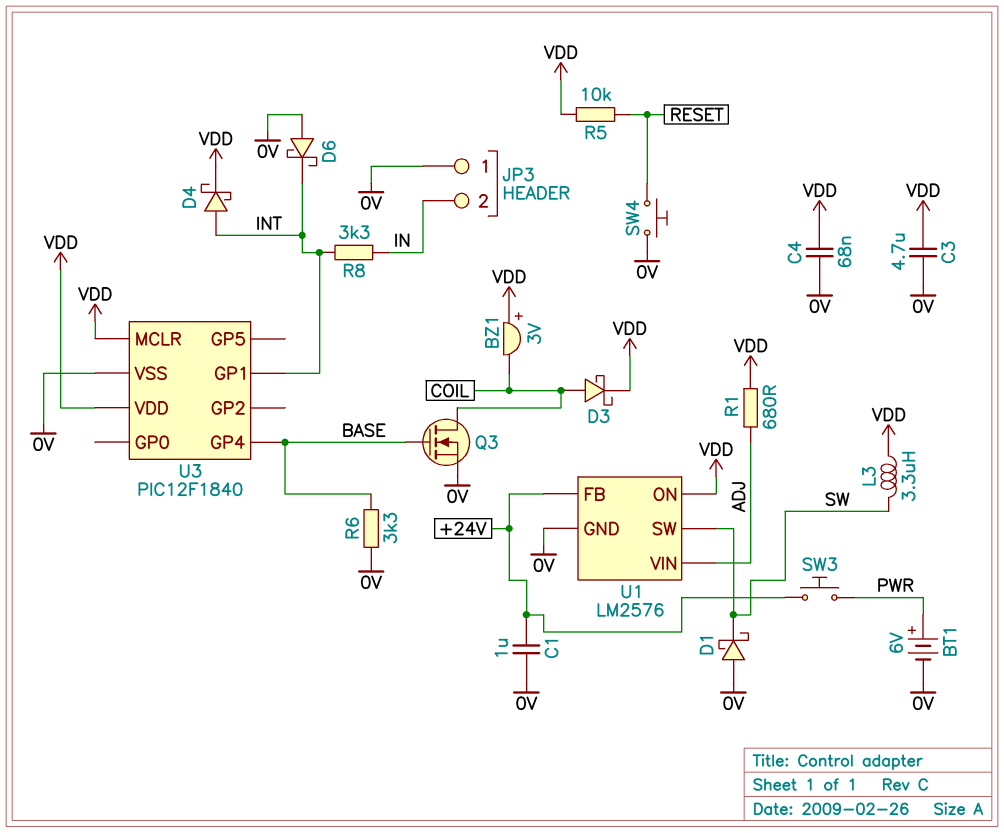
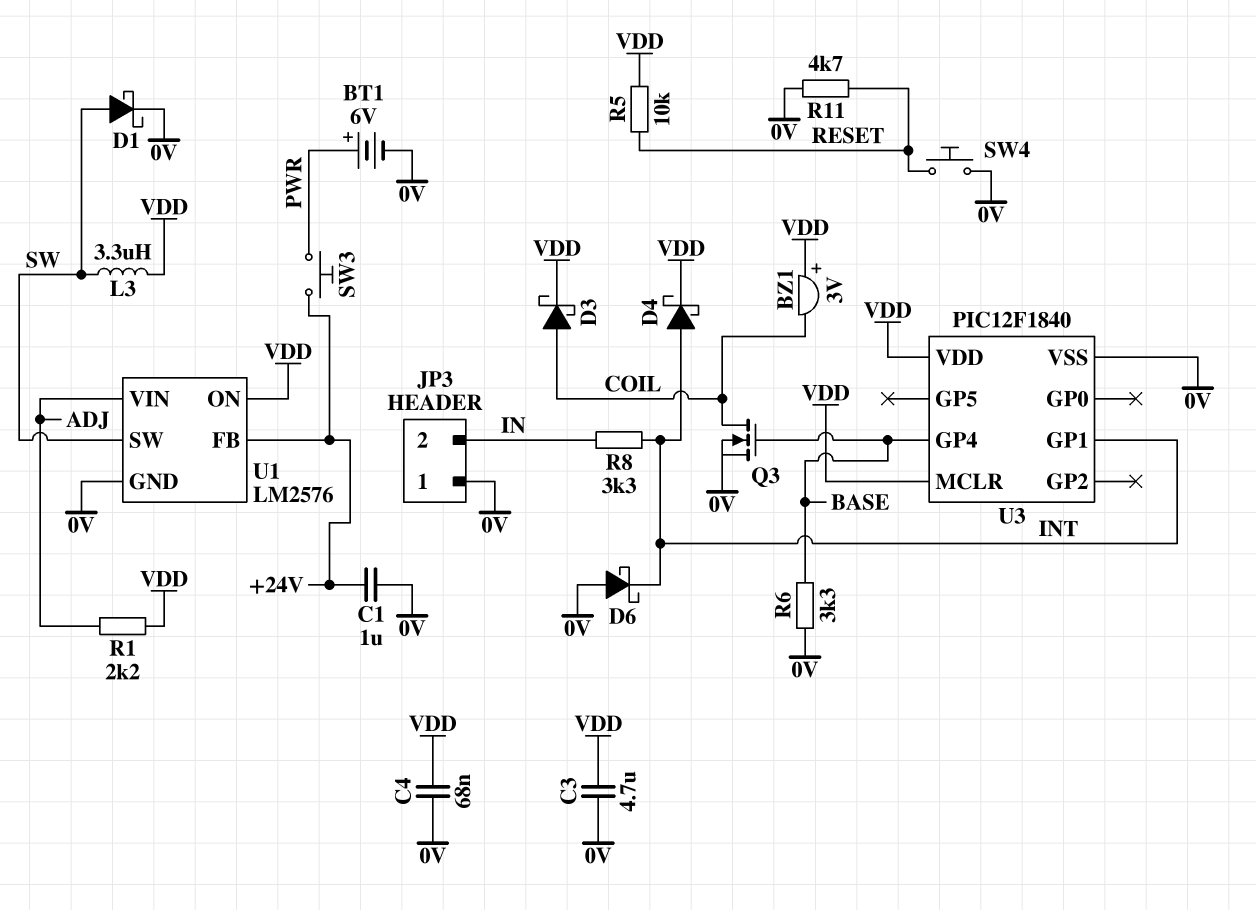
D1: schottky (A 0V, K SW) -> schottky (A SW, K 0V)
R1: 680 (ADJ, VDD) -> 2.2k (ADJ, VDD)
R11: none -> 4.7k (0V, RESET)

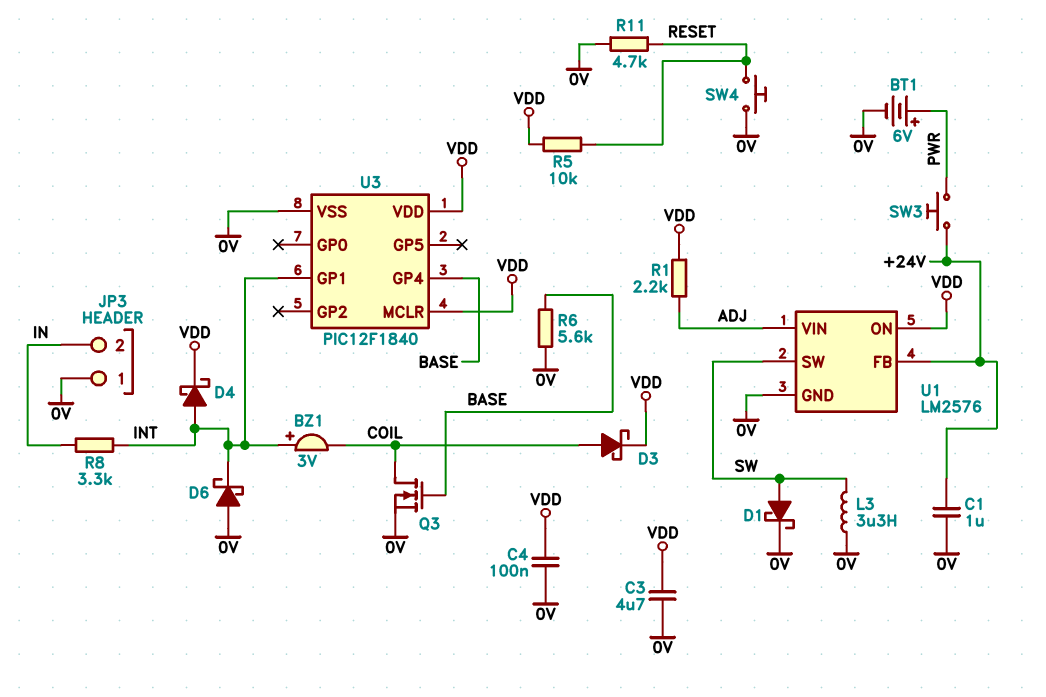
BZ1: buzzer 3V (plus VDD, minus COIL) -> buzzer 3V (plus INT, minus COIL)
C4: 68nF (0V, VDD) -> 100nF (0V, VDD)
L3: 3.3uH (SW, VDD) -> 3.3uH (0V, SW)
R6: 3.3k (0V, BASE) -> 5.6k (0V, BASE)

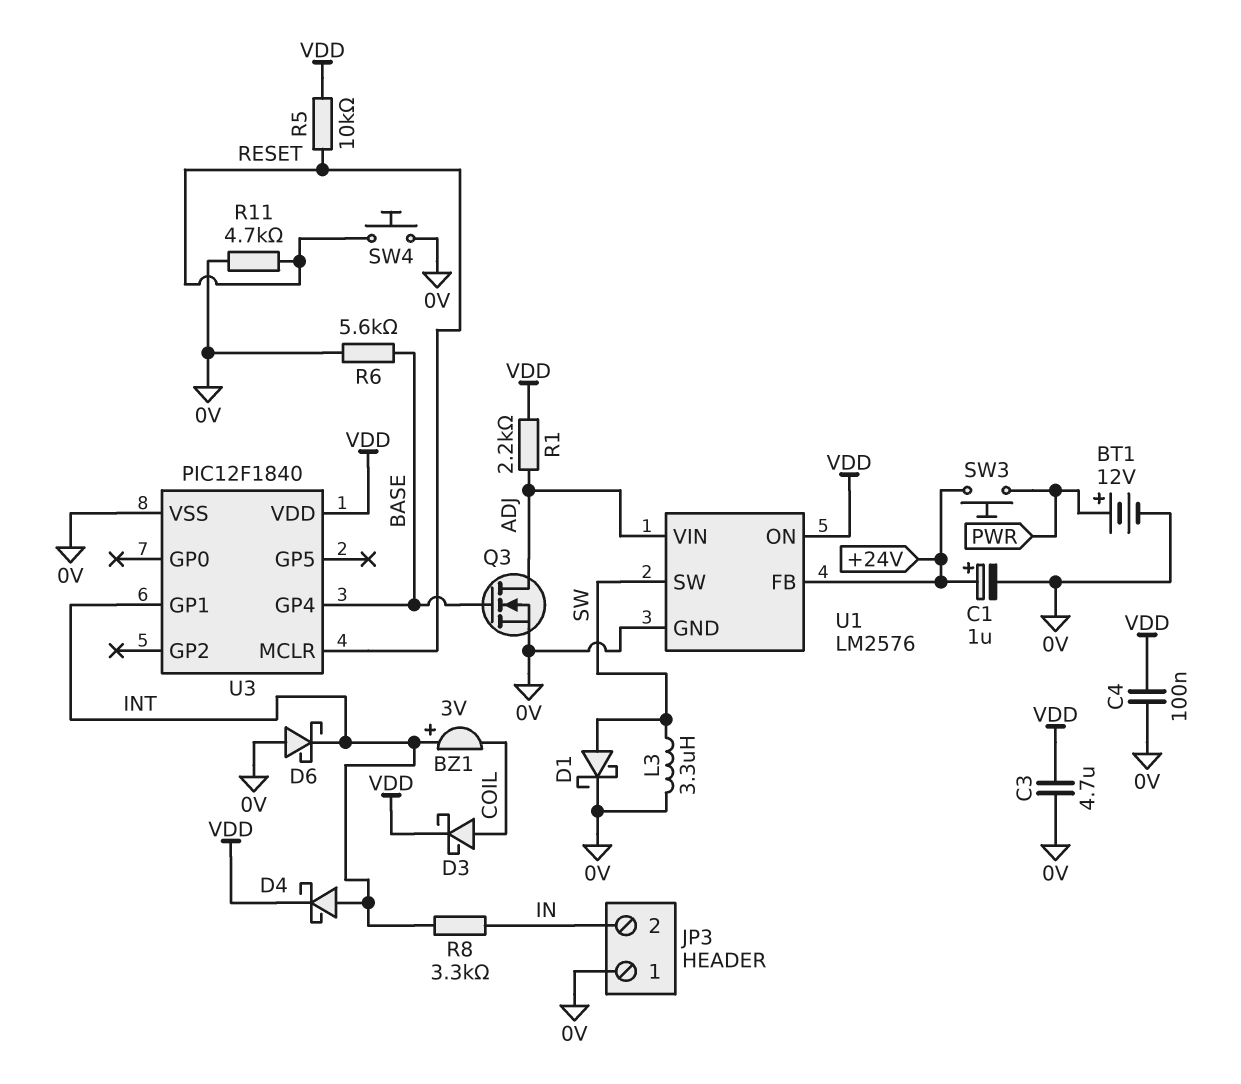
BT1: 6V (plus PWR, minus 0V) -> 12V (plus PWR, minus 0V)
C1: 1uF (+24V, 0V) -> 1uF (plus +24V, minus 0V)
Q3: NMOS (G BASE, D COIL, S 0V) -> NMOS (G BASE, D ADJ, S 0V)
U3 pin MCLR: VDD -> RESET

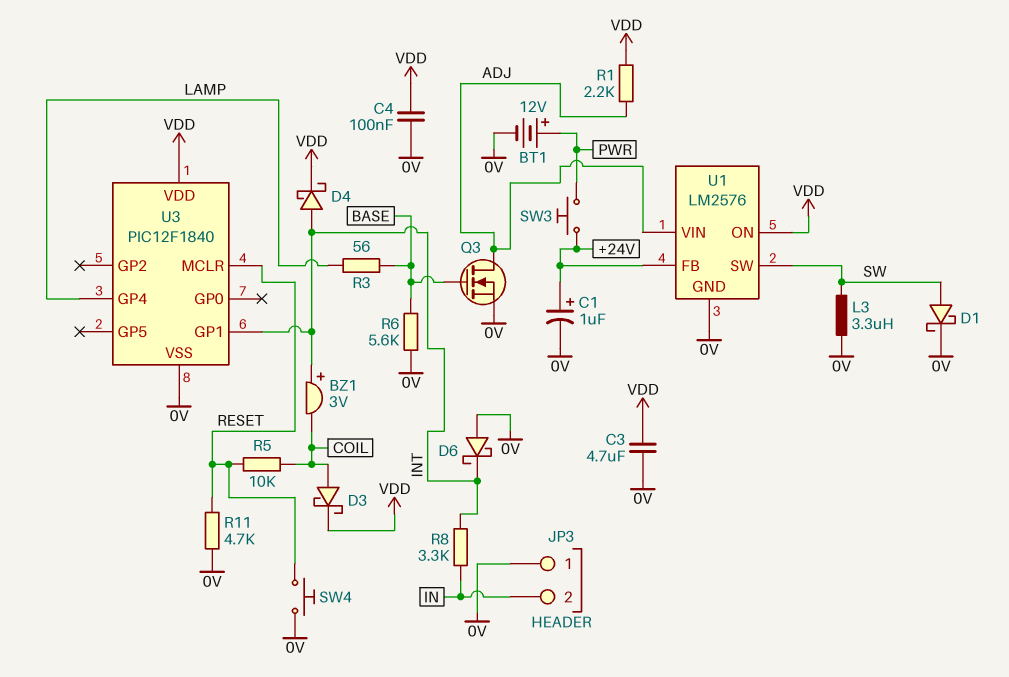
R3: none -> 56 (BASE, LAMP)
R5: 10k (RESET, VDD) -> 10k (COIL, RESET)
U3 pin GP4: BASE -> LAMP

